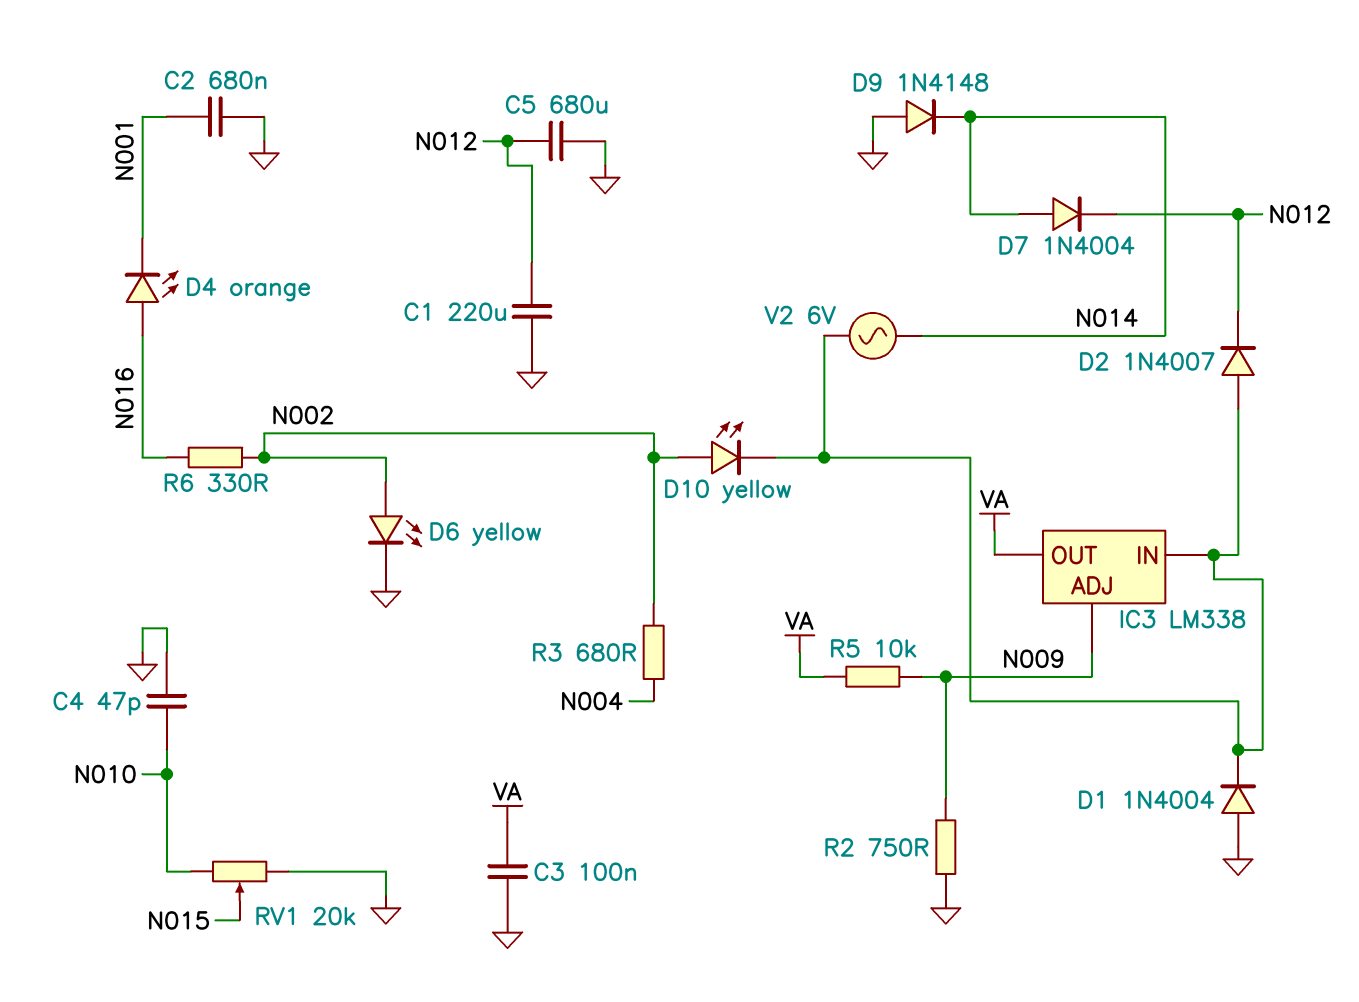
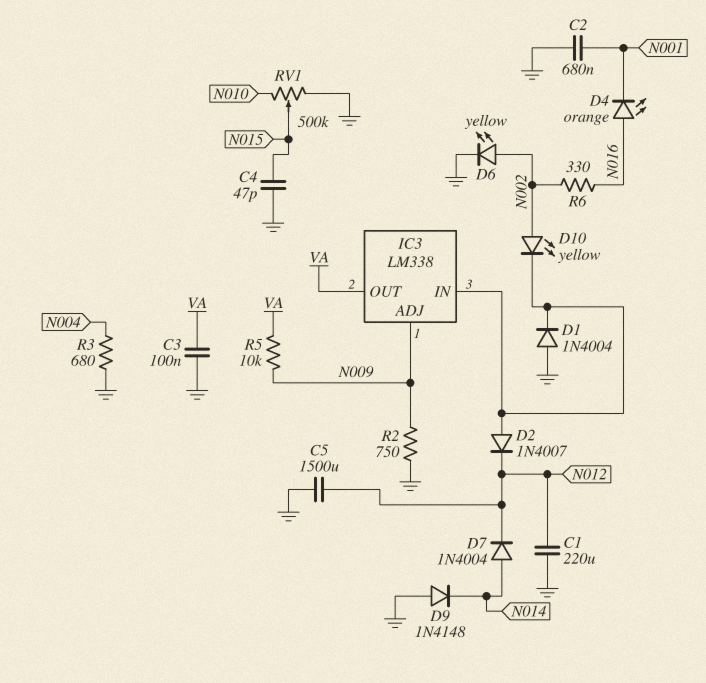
C4: 47pF (GND, N010) -> 47pF (GND, N015)
C5: 680uF (GND, N012) -> 1500uF (GND, N012)
R3: 680 (N002, N004) -> 680 (GND, N004)
RV1: 20k (GND, N010, wiper N015) -> 500k (GND, N010, wiper N015)
V2: AC 6V (IC3/IN, N014) -> none

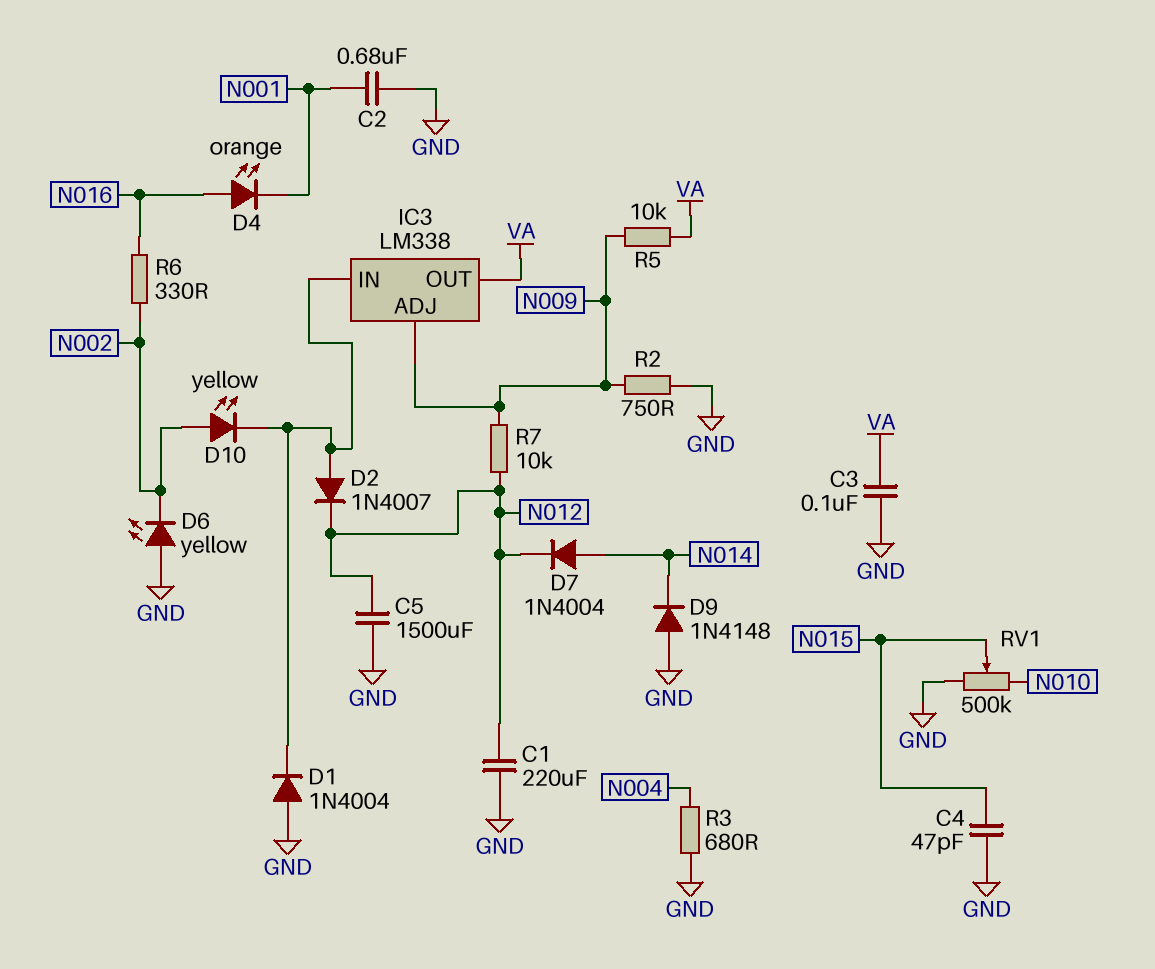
D6: LED yellow (A N002, K GND) -> LED yellow (A GND, K N002)
R7: none -> 10k (N009, N012)

